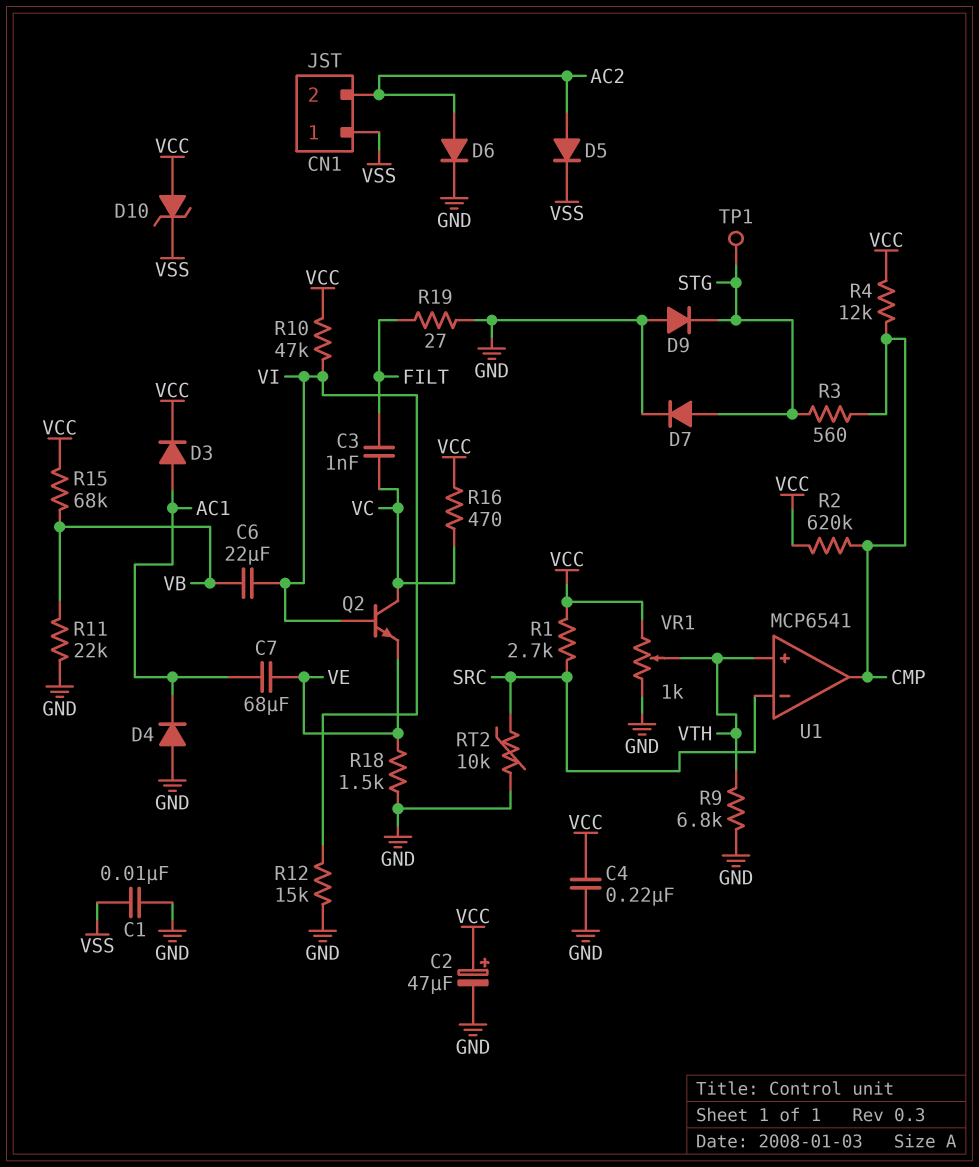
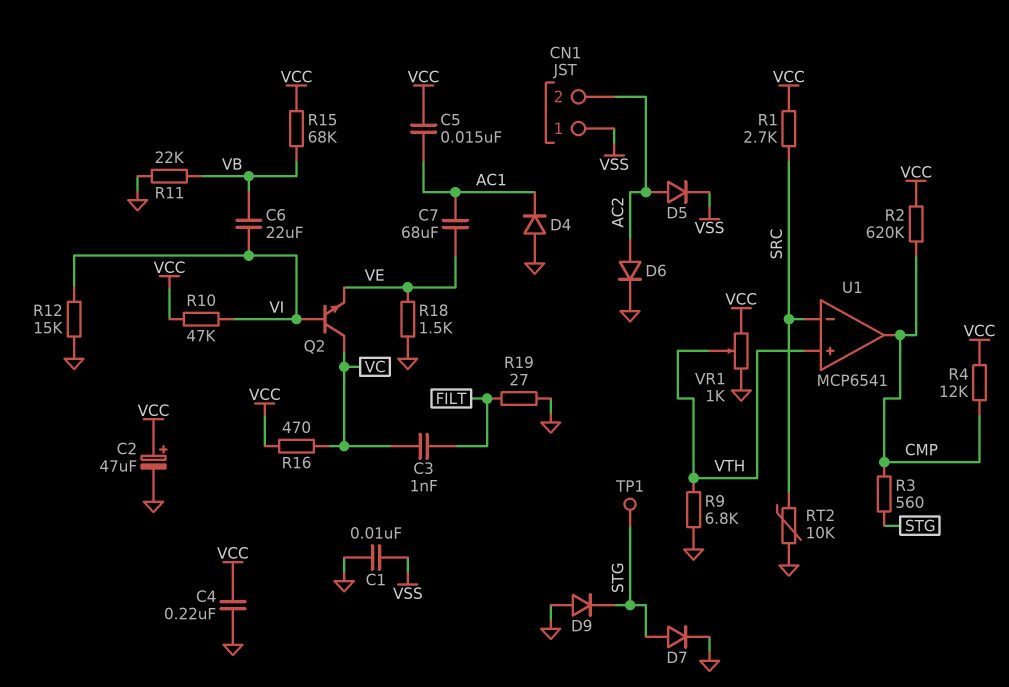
C5: none -> 15nF (AC1, VCC)
D3: diode (A AC1, K VCC) -> none
D10: zener (A VCC, K VSS) -> none

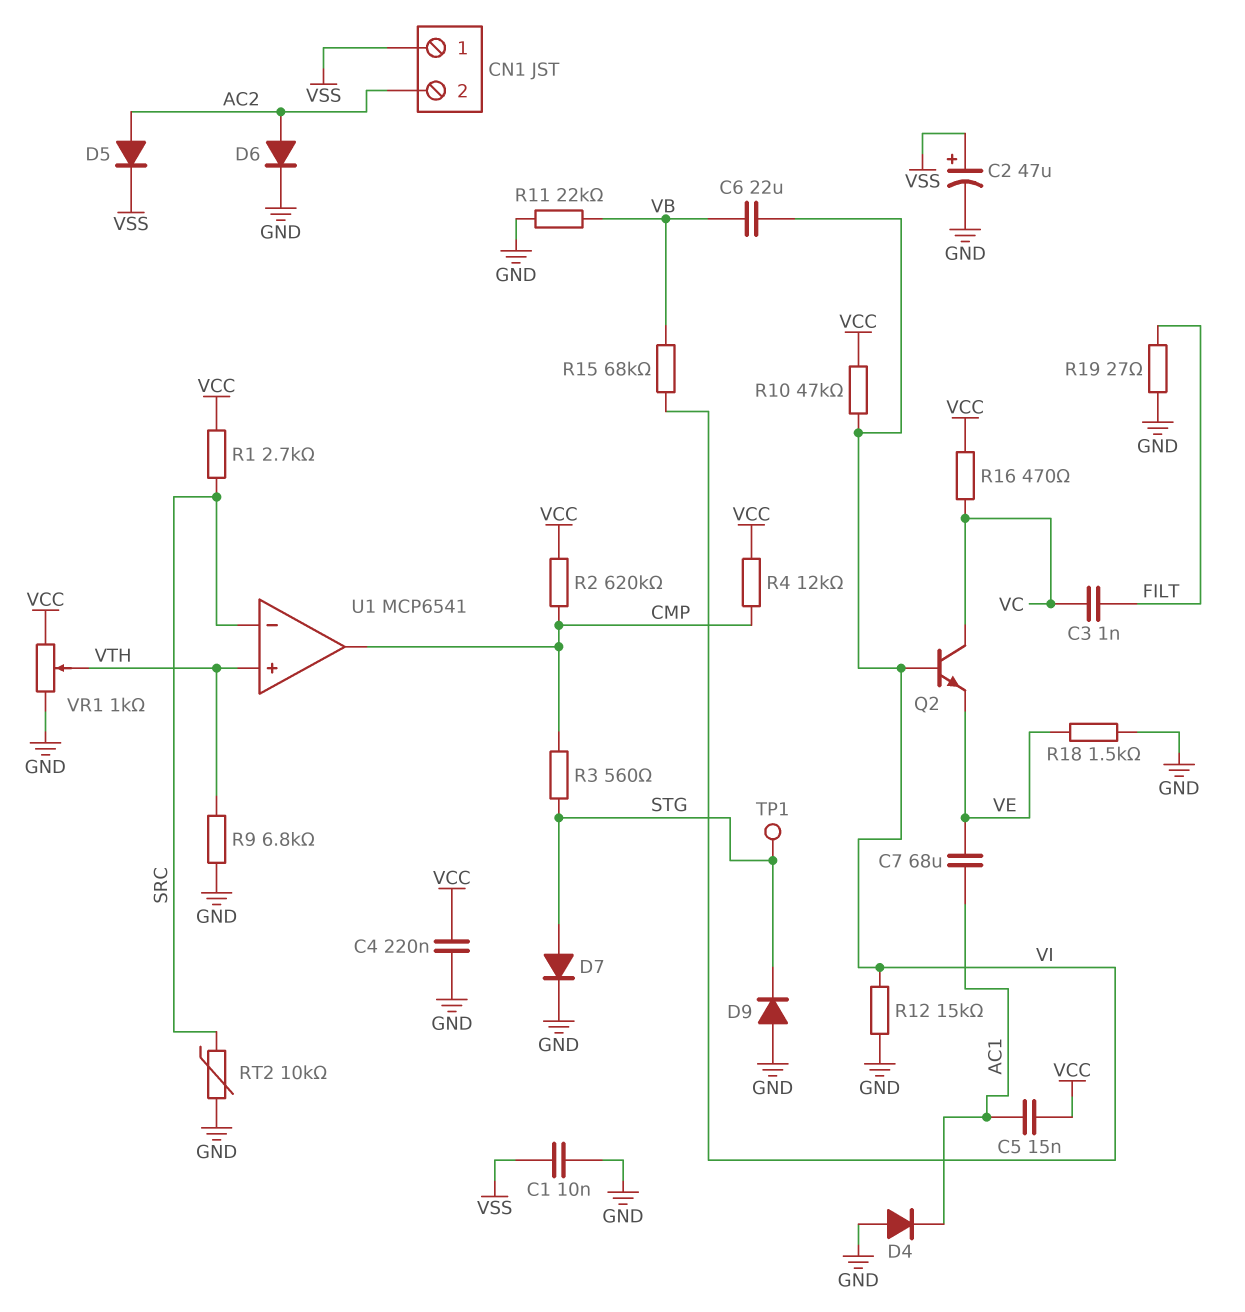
C2: 47uF (plus VCC, minus GND) -> 47uF (plus VSS, minus GND)
R15: 68k (VB, VCC) -> 68k (VB, VI)

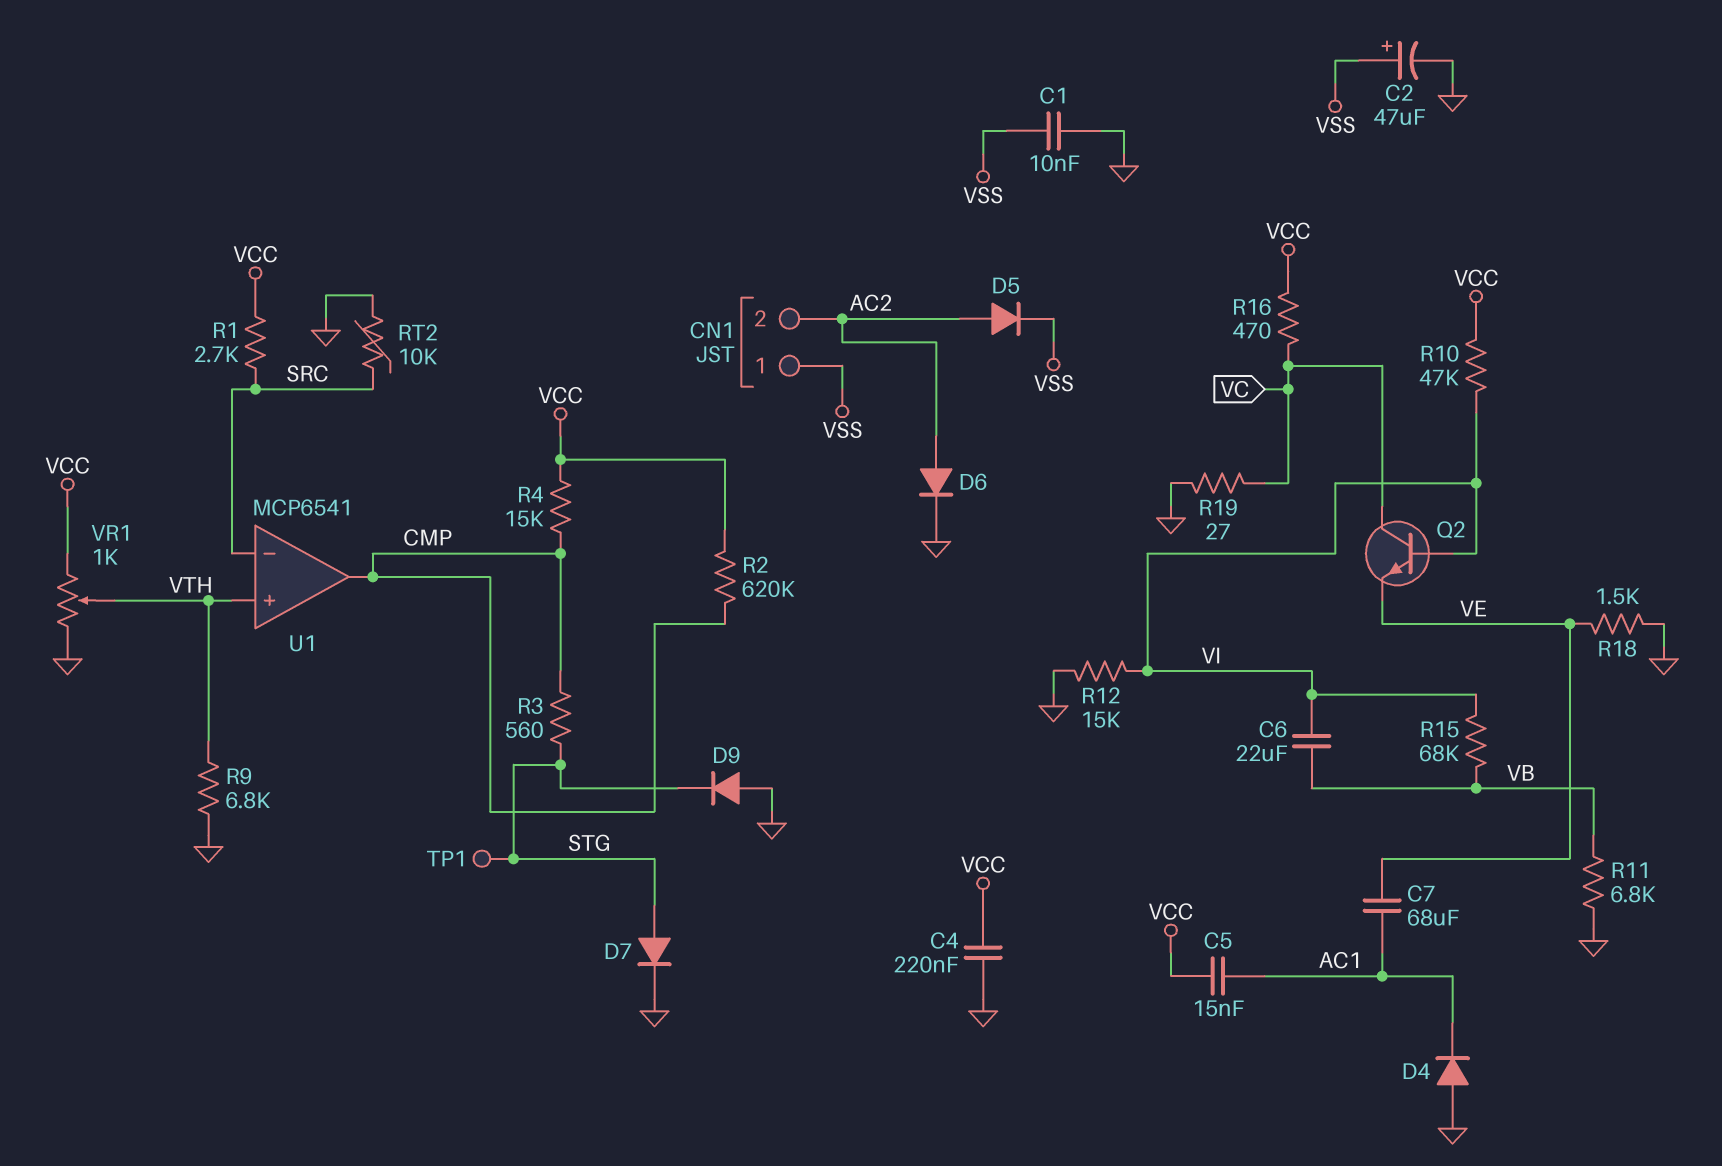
C3: 1nF (FILT, VC) -> none
R4: 12k (CMP, VCC) -> 15k (CMP, VCC)
R11: 22k (GND, VB) -> 6.8k (GND, VB)
R19: 27 (FILT, GND) -> 27 (GND, VC)

